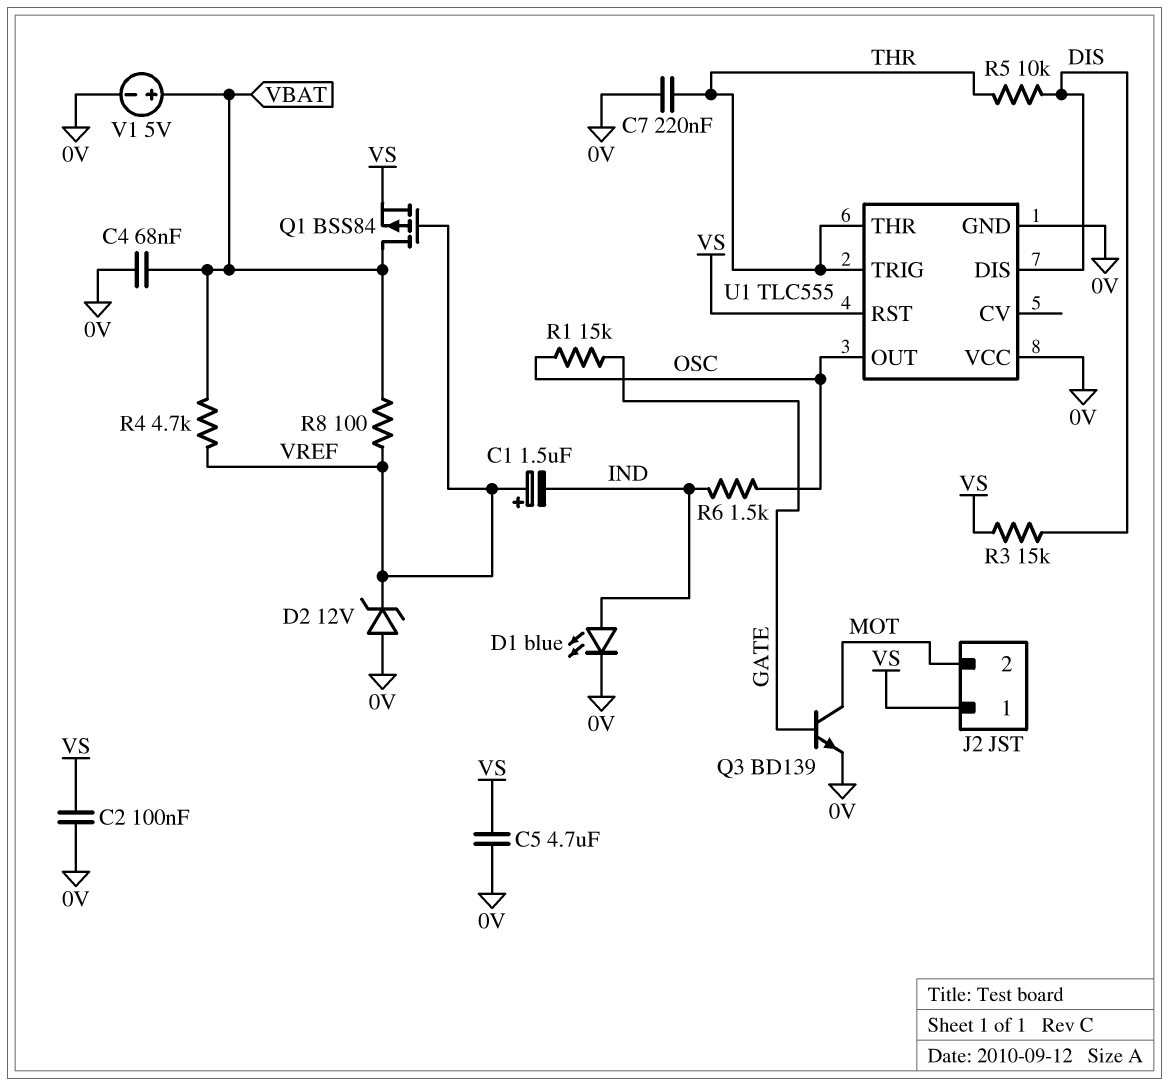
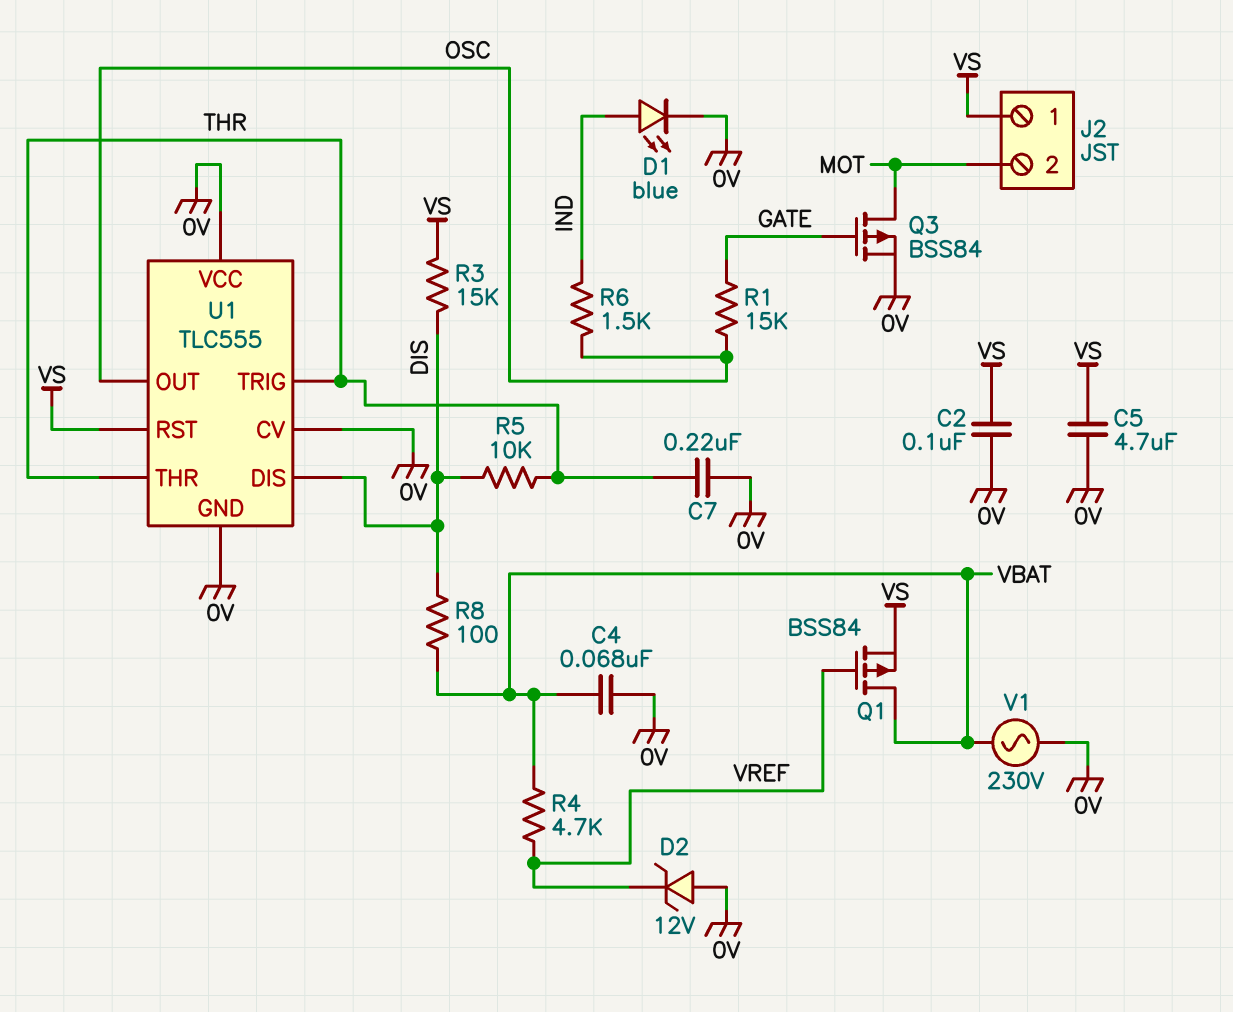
C1: 1.5uF (plus VREF, minus IND) -> none
Q3: NPN BD139 (B GATE, C MOT, E 0V) -> PMOS BSS84 (G GATE, D MOT, S 0V)
R8: 100 (VBAT, VREF) -> 100 (DIS, VBAT)
U1 pin CV: none -> 0V
V1: 5V (plus VBAT, minus 0V) -> AC 230V (0V, VBAT)

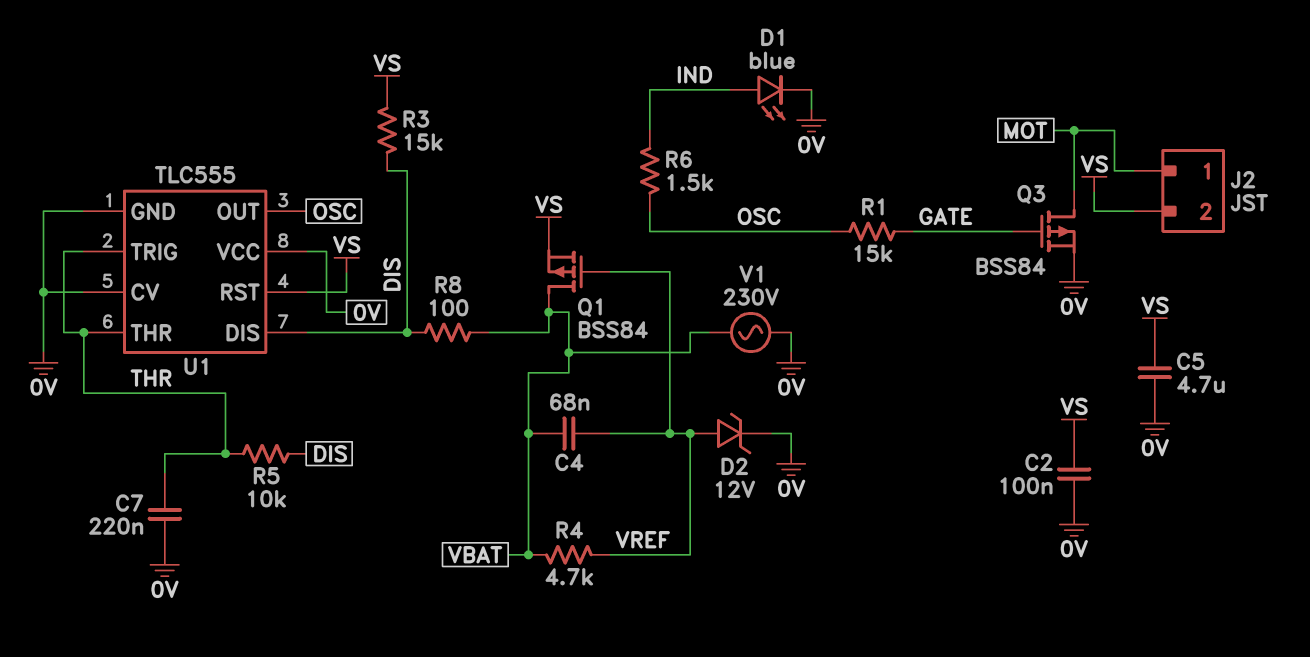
C4: 68nF (0V, VBAT) -> 68nF (VBAT, VREF)
D2: zener 12V (A 0V, K VREF) -> zener 12V (A VREF, K 0V)
J2 pin 1: VS -> MOT
J2 pin 2: MOT -> VS

